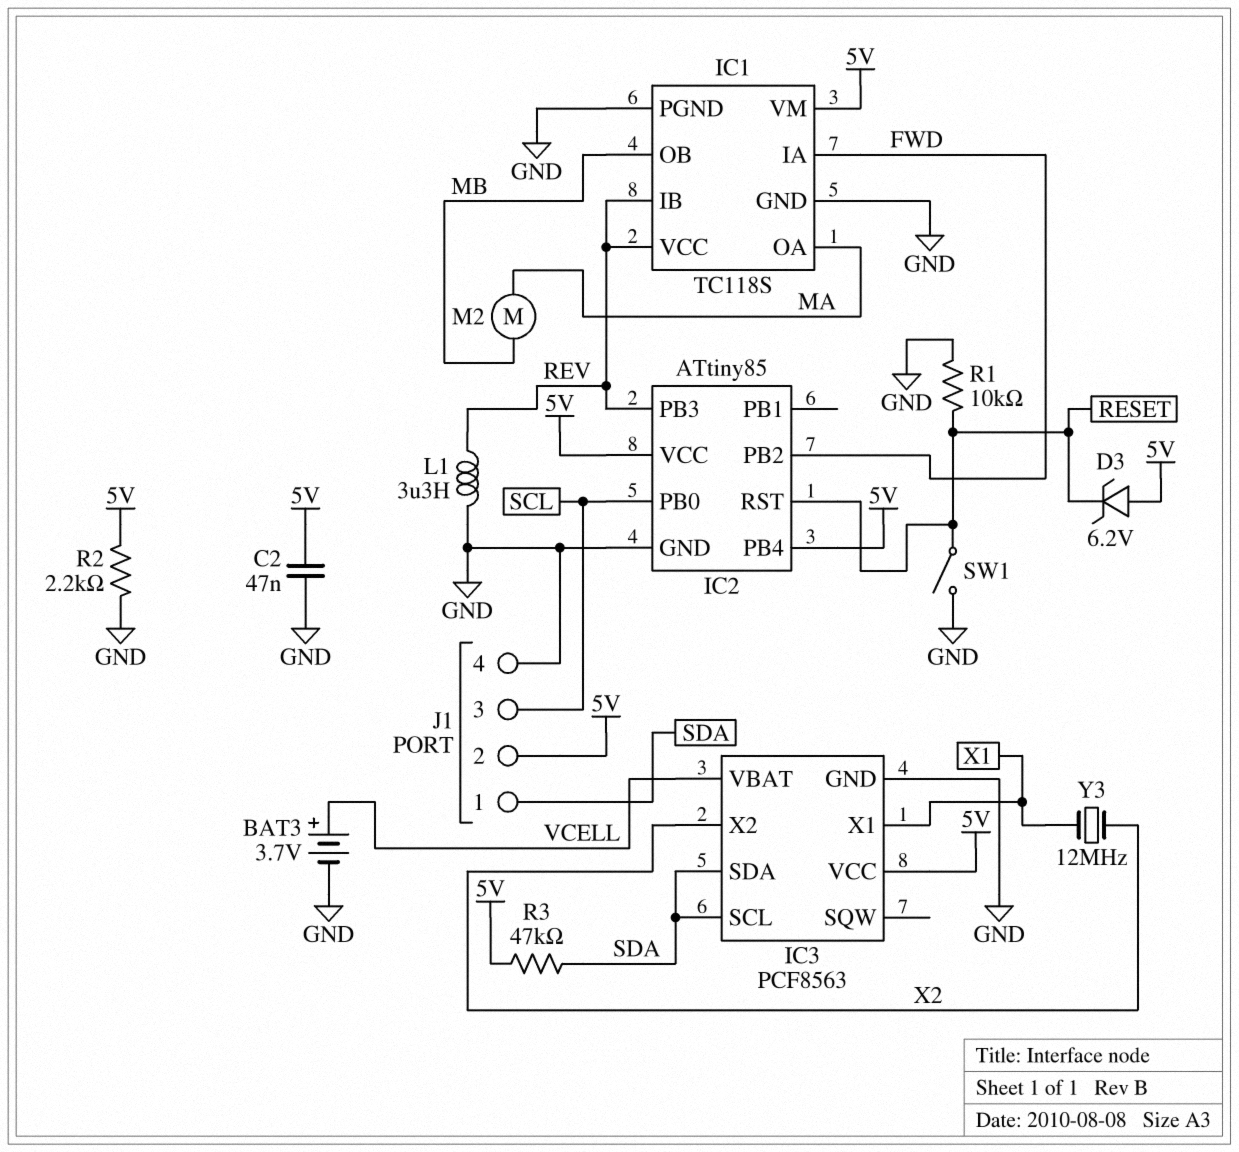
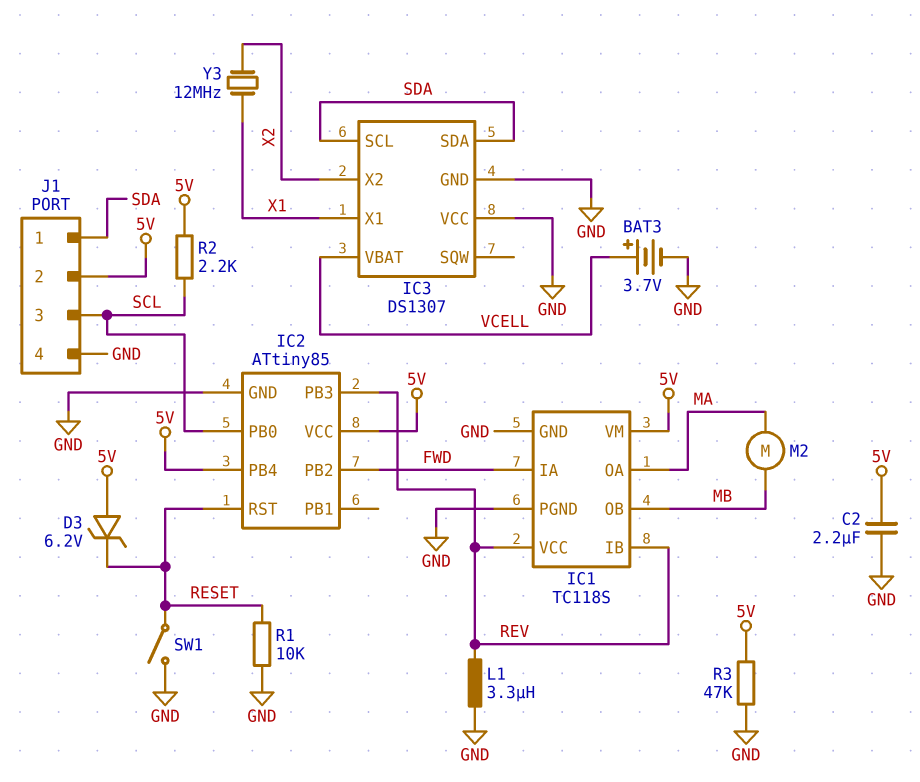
C2: 47nF (5V, GND) -> 2.2uF (5V, GND)
IC3: PCF8563 -> DS1307
IC3 pin VCC: 5V -> GND
R2: 2.2k (5V, GND) -> 2.2k (5V, SCL)
R3: 47k (5V, SDA) -> 47k (5V, GND)

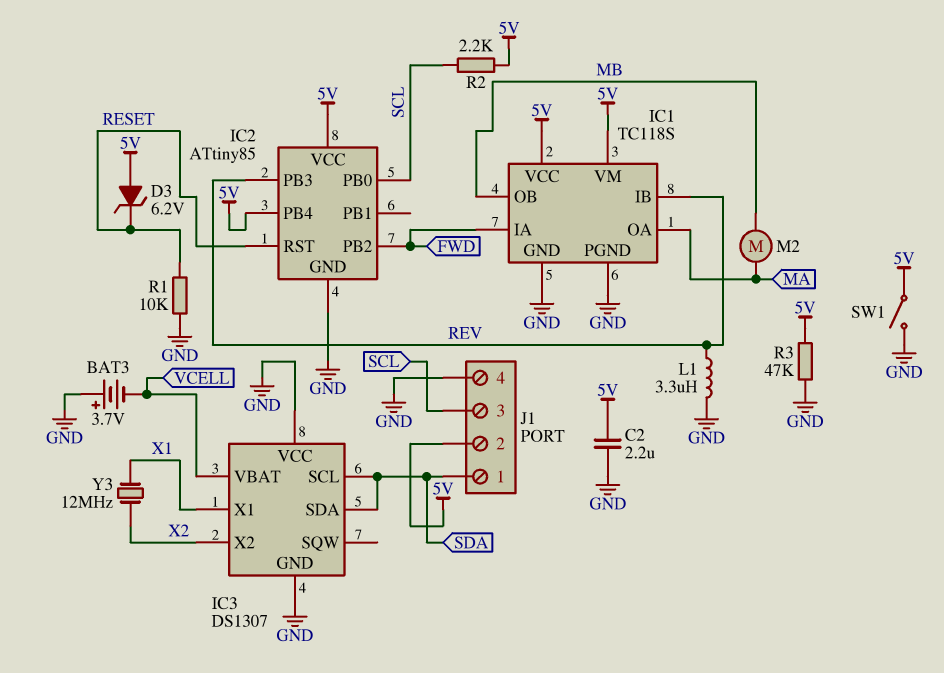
BAT3: 3.7V (plus VCELL, minus GND) -> 3.7V (plus GND, minus VCELL)
IC1 pin VCC: REV -> 5V
SW1: switch (GND, RESET) -> switch (5V, GND)

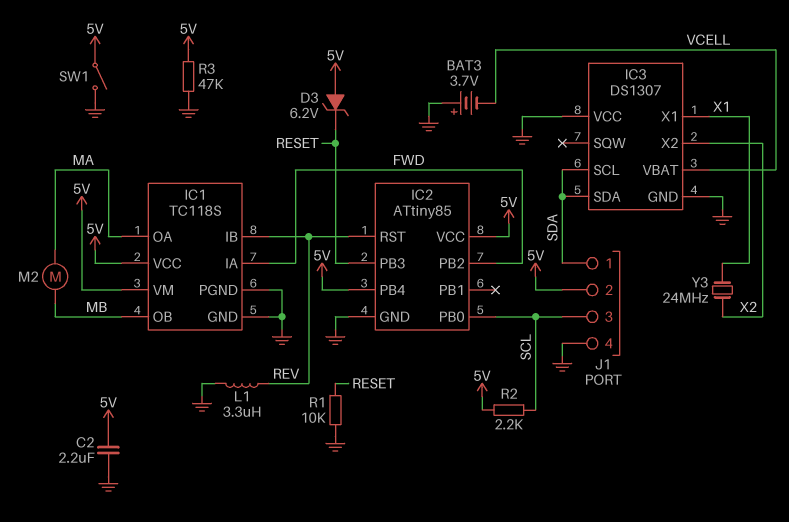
IC2 pin PB3: REV -> RESET
IC2 pin RST: RESET -> REV
Y3: 12MHz (X1, X2) -> 24MHz (X1, X2)

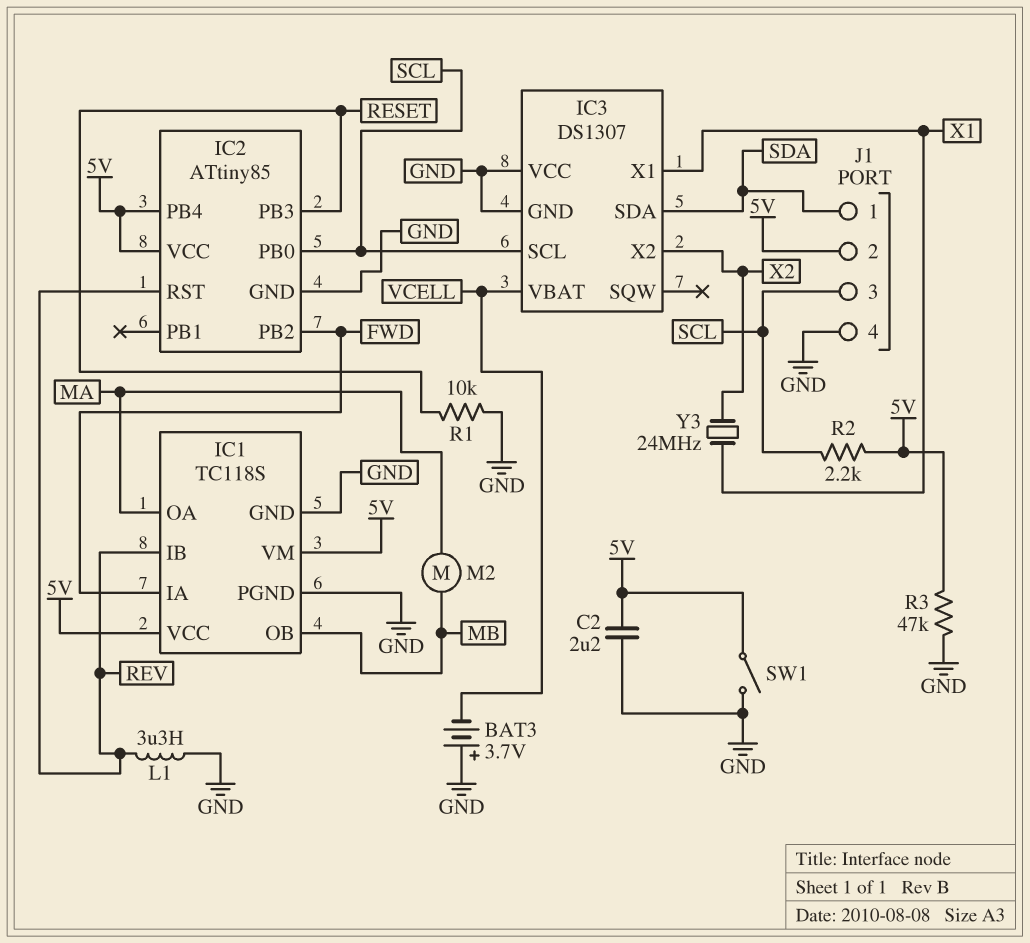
D3: zener 6.2V (A 5V, K RESET) -> none
IC3 pin SCL: SDA -> SCL

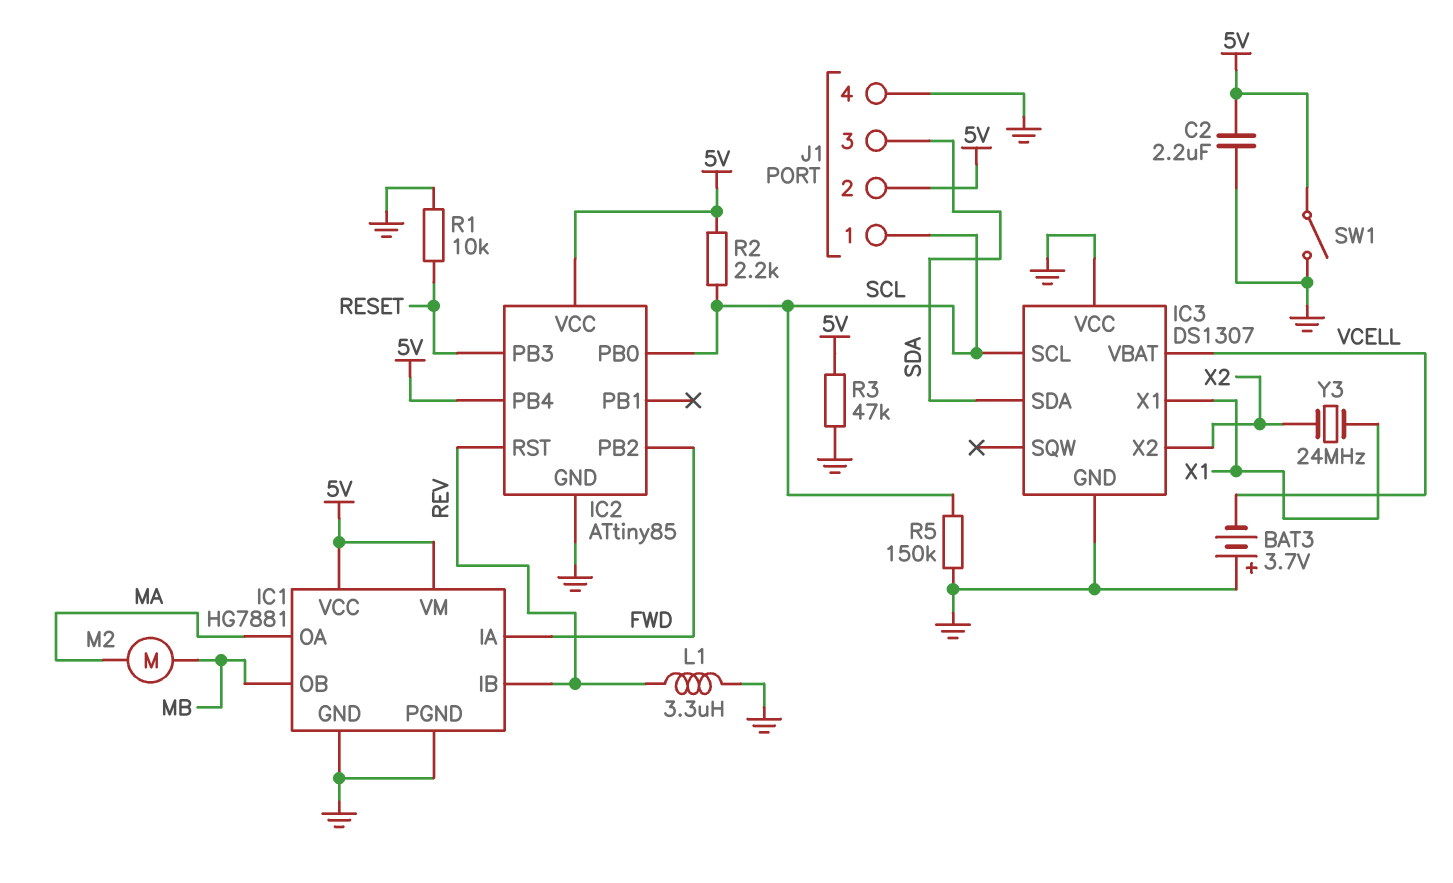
IC1: TC118S -> HG7881
J1 pin 1: SDA -> SCL
J1 pin 3: SCL -> SDA
R5: none -> 150k (GND, SCL)

